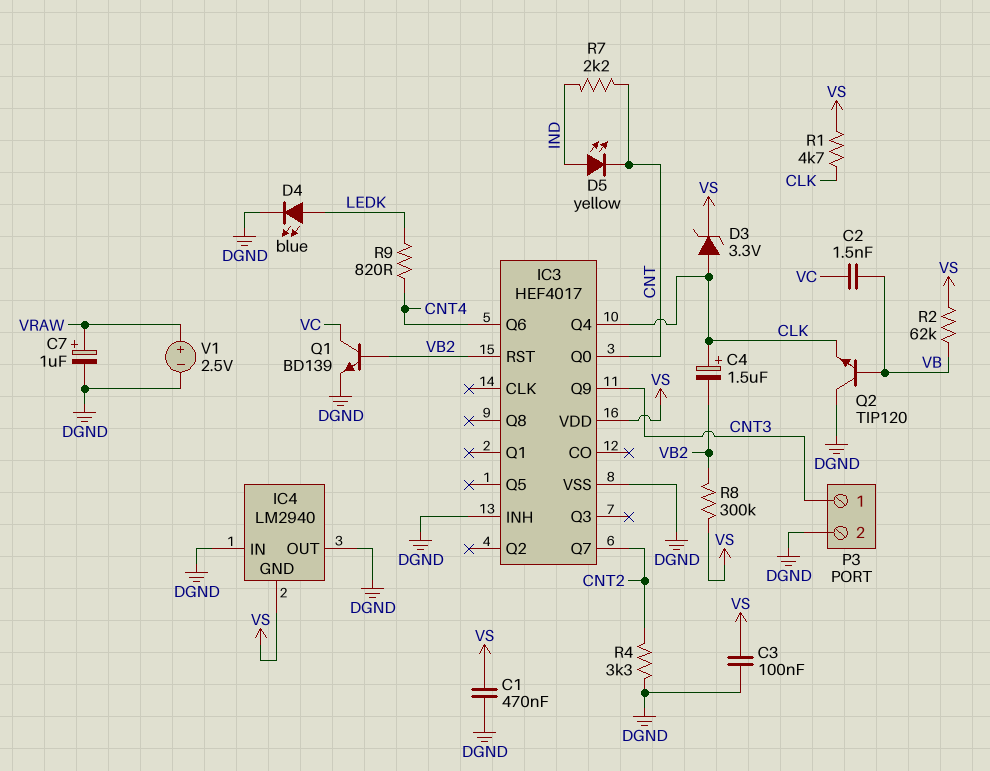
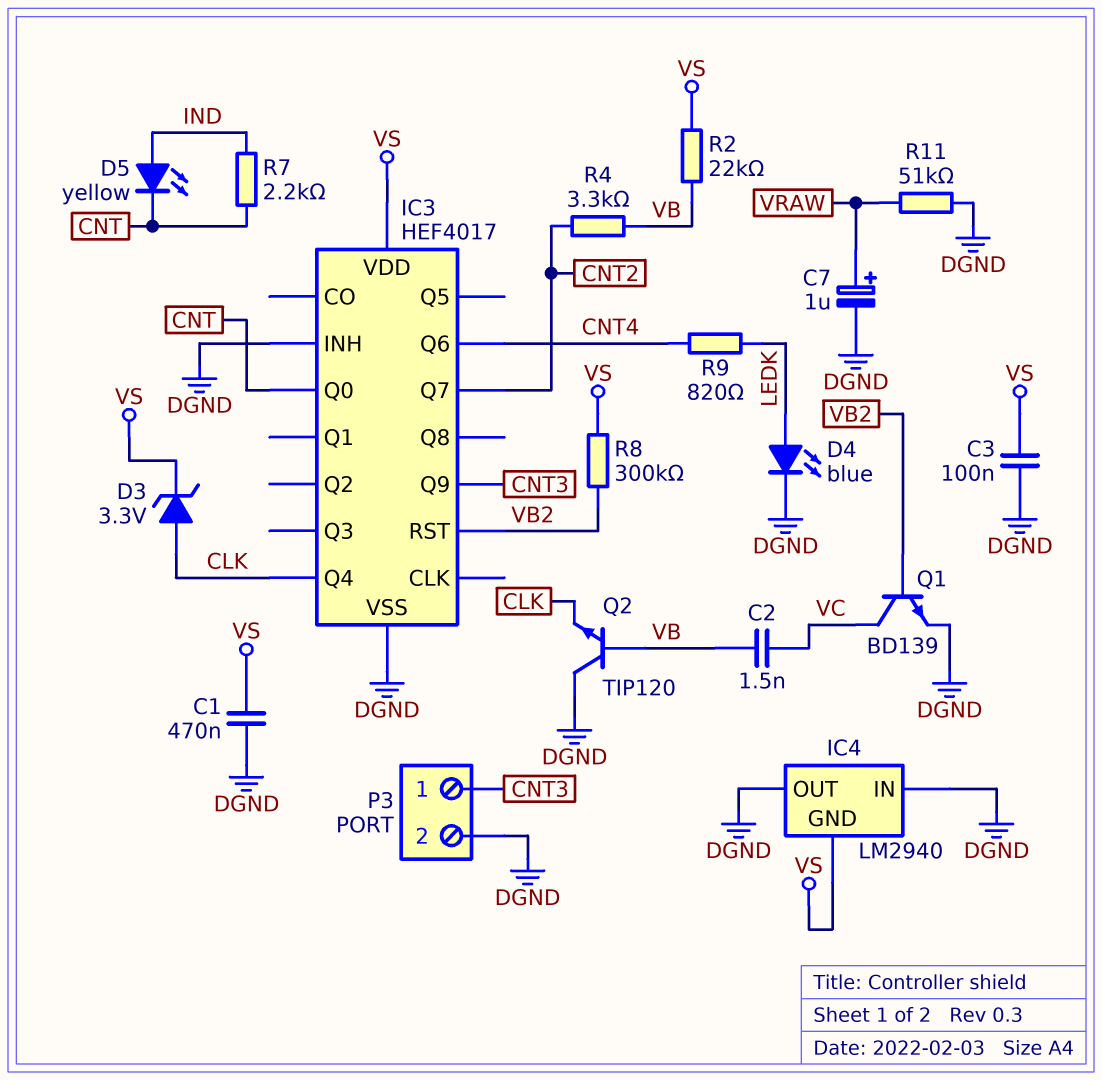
C4: 1.5uF (plus CLK, minus VB2) -> none
R1: 4.7k (CLK, VS) -> none
R2: 62k (VB, VS) -> 22k (VB, VS)
R4: 3.3k (CNT2, DGND) -> 3.3k (CNT2, VB)
R11: none -> 51k (DGND, VRAW)
V1: 2.5V (plus VRAW, minus DGND) -> none

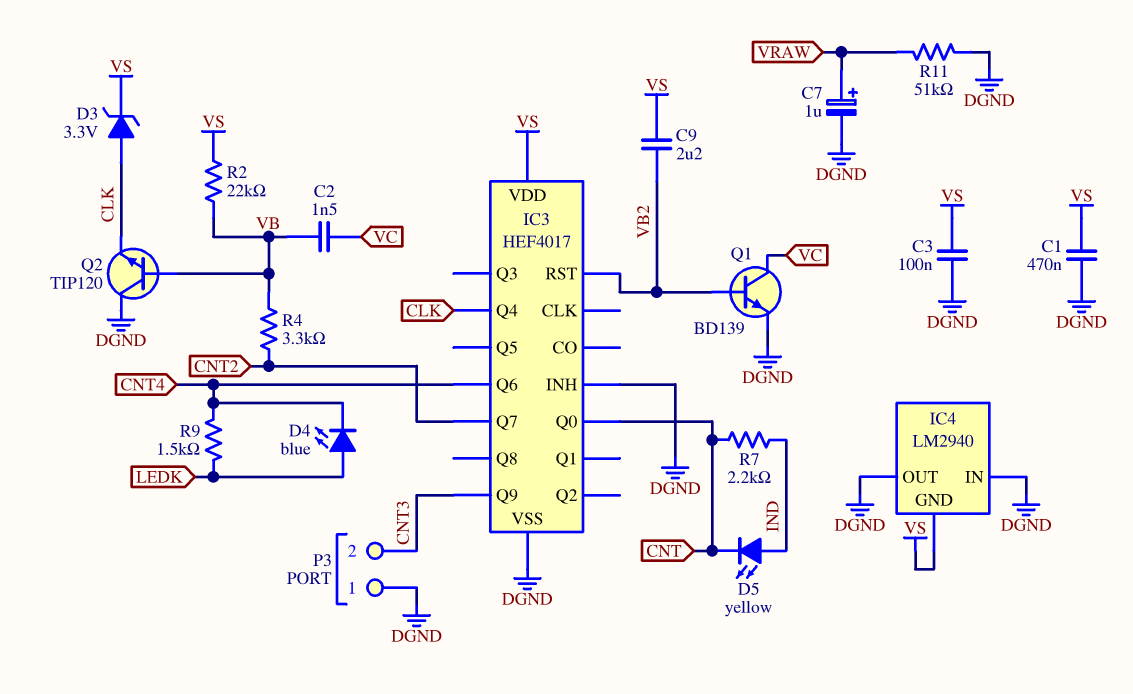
C9: none -> 2.2uF (VB2, VS)
D4: LED blue (A LEDK, K DGND) -> LED blue (A LEDK, K CNT4)
P3 pin 1: CNT3 -> DGND
P3 pin 2: DGND -> CNT3
R8: 300k (VB2, VS) -> none
R9: 820 (CNT4, LEDK) -> 1.5k (CNT4, LEDK)

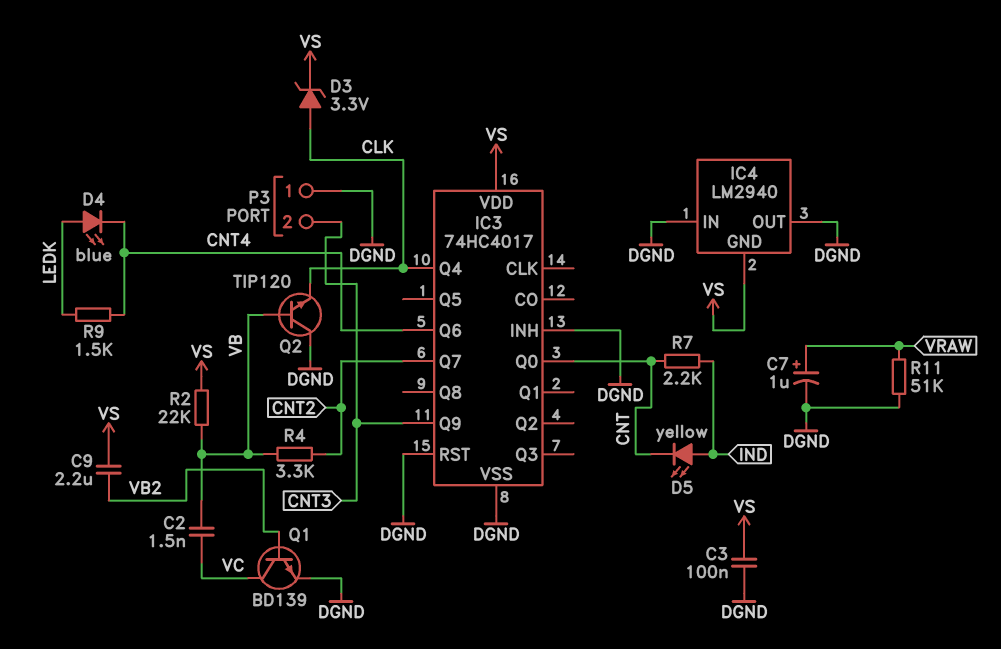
C1: 470nF (DGND, VS) -> none
IC3: HEF4017 -> 74HC4017
IC3 pin RST: VB2 -> DGND

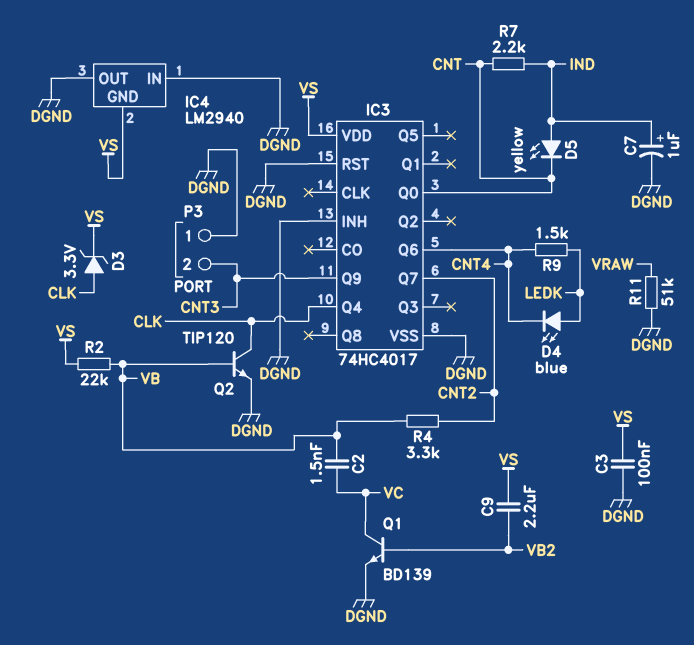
C7: 1uF (plus VRAW, minus DGND) -> 1uF (plus IND, minus DGND)
Q2: NPN TIP120 (B VB, C DGND, E CLK) -> NPN TIP120 (B VB, C CLK, E DGND)

